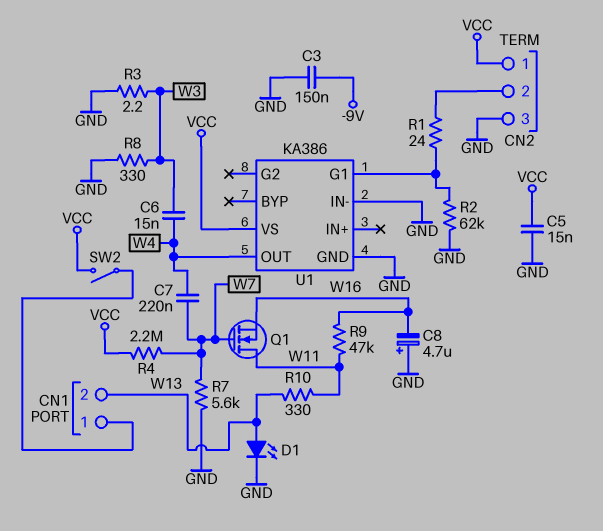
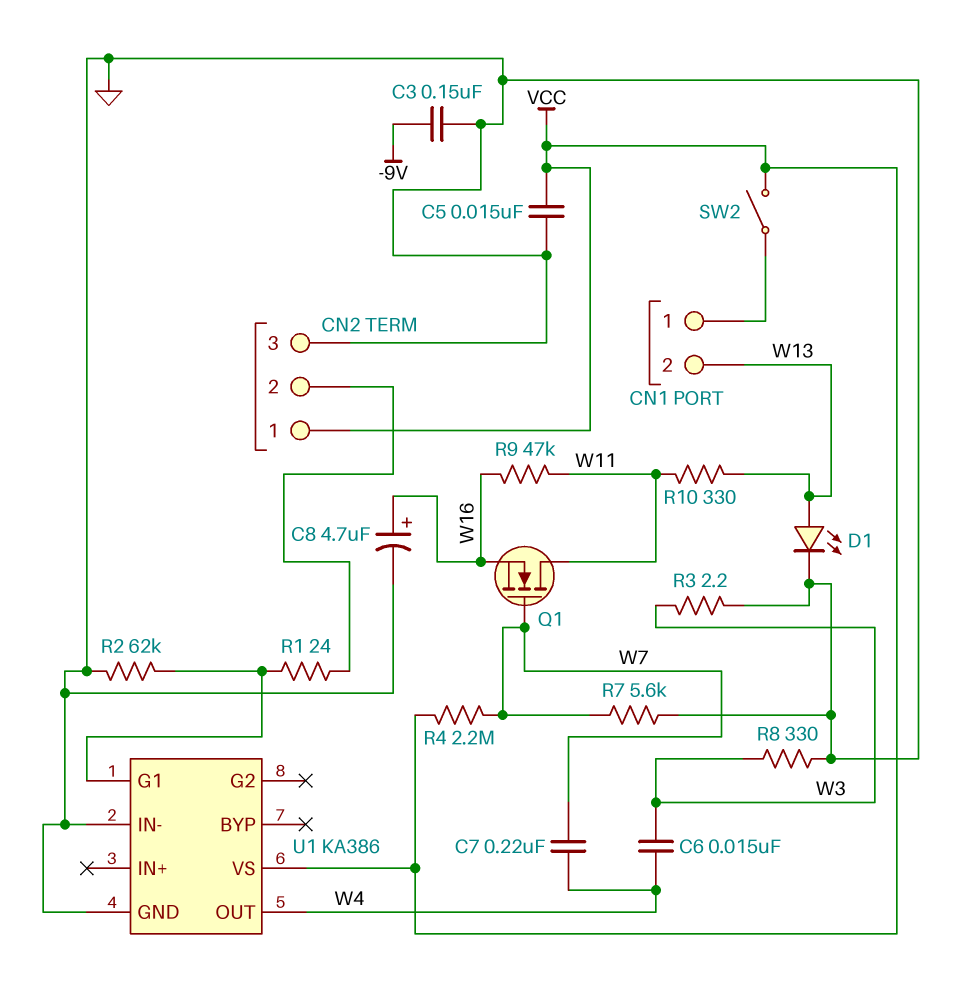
C8: 4.7uF (plus GND, minus W16) -> 4.7uF (plus W16, minus GND)

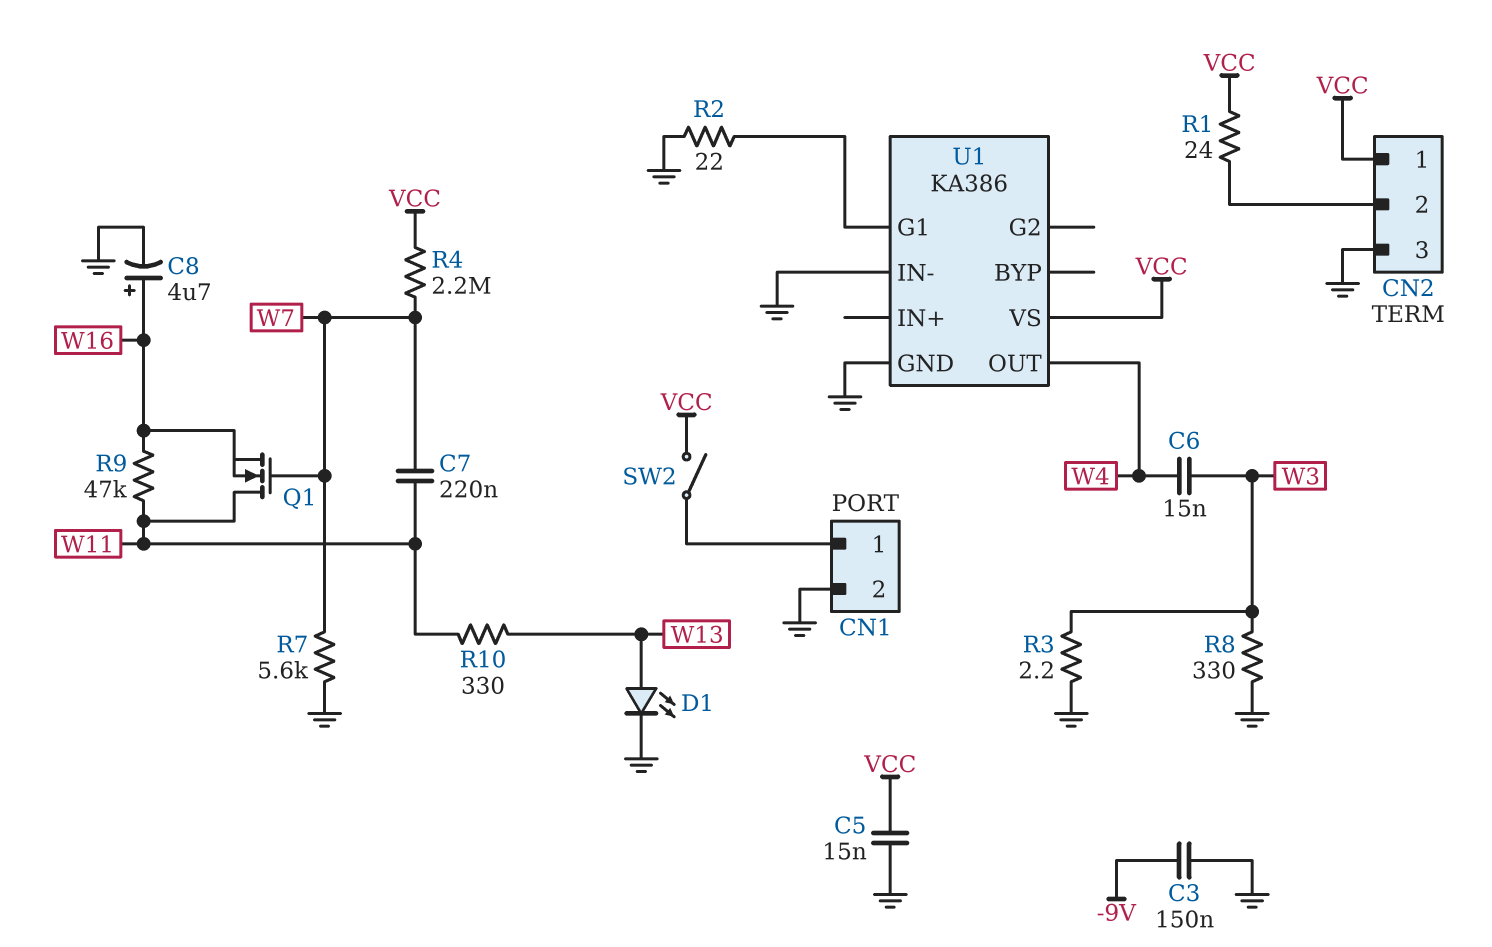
C7: 220nF (W4, W7) -> 220nF (W7, W11)
CN1 pin 2: W13 -> GND
R1: 24 (CN2/2, U1/G1) -> 24 (CN2/2, VCC)
R2: 62k (GND, U1/G1) -> 22 (GND, U1/G1)

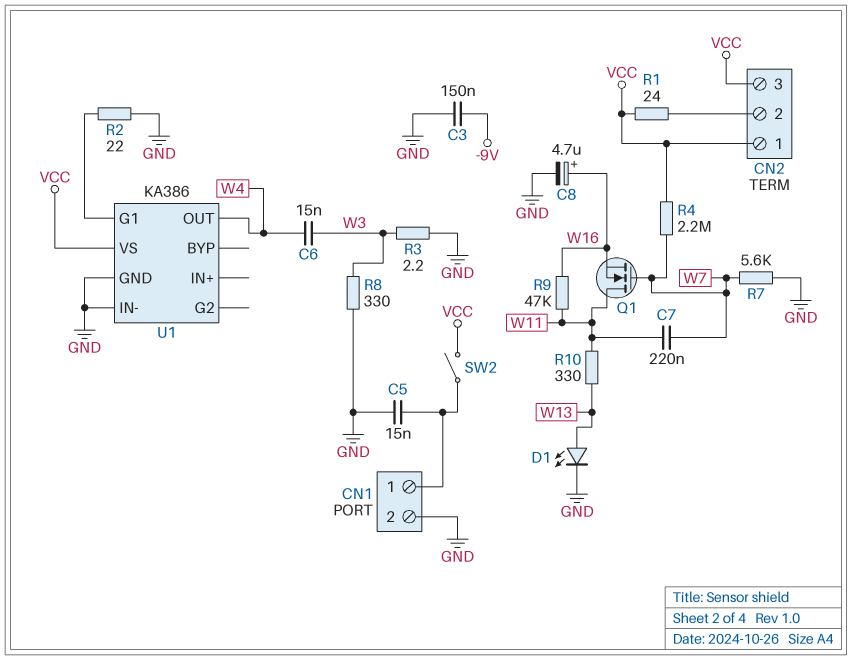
C5: 15nF (GND, VCC) -> 15nF (CN1/1, GND)
CN2 pin 3: GND -> VCC

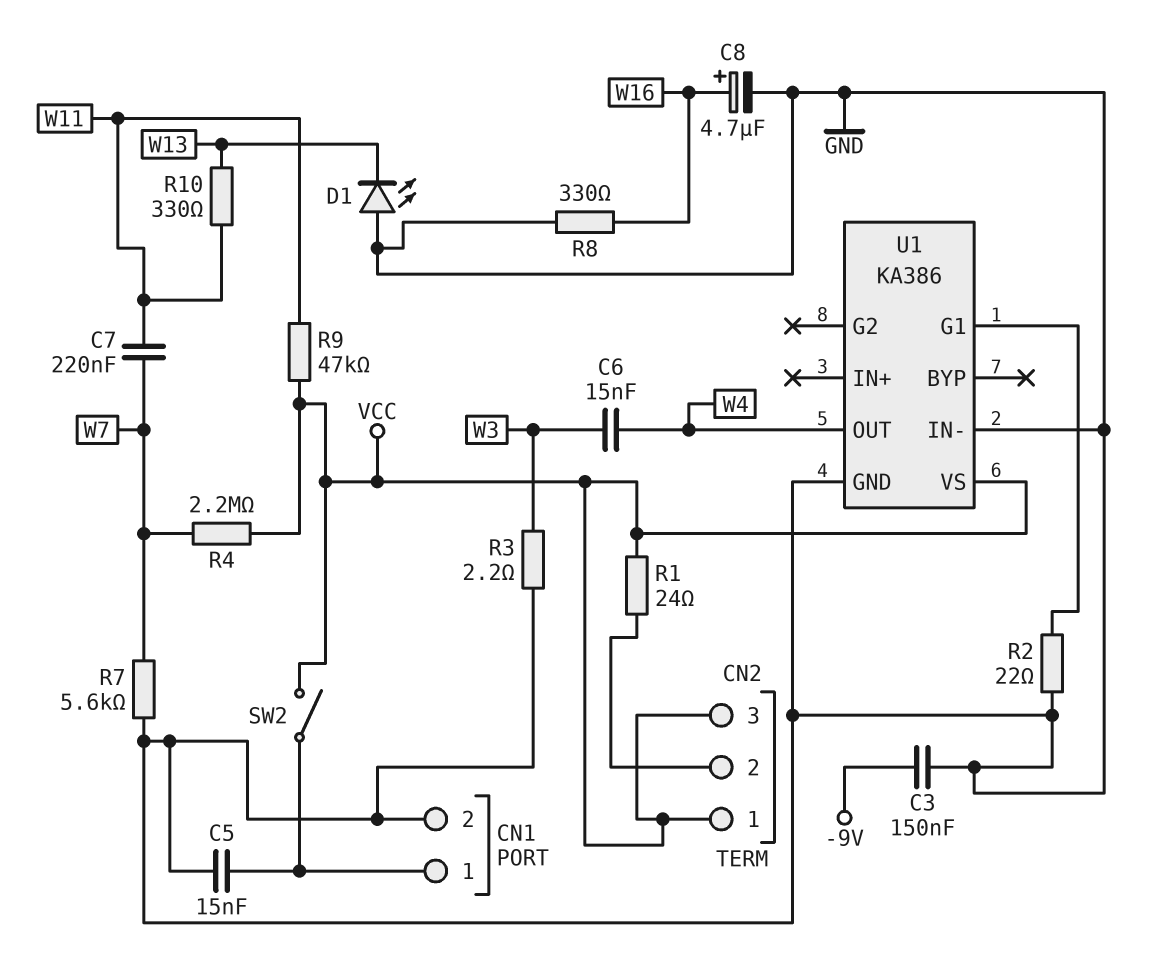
D1: LED (A W13, K GND) -> LED (A GND, K W13)
Q1: NMOS (G W7, D W11, S W16) -> none
R8: 330 (GND, W3) -> 330 (GND, W16)
R9: 47k (W11, W16) -> 47k (VCC, W11)

